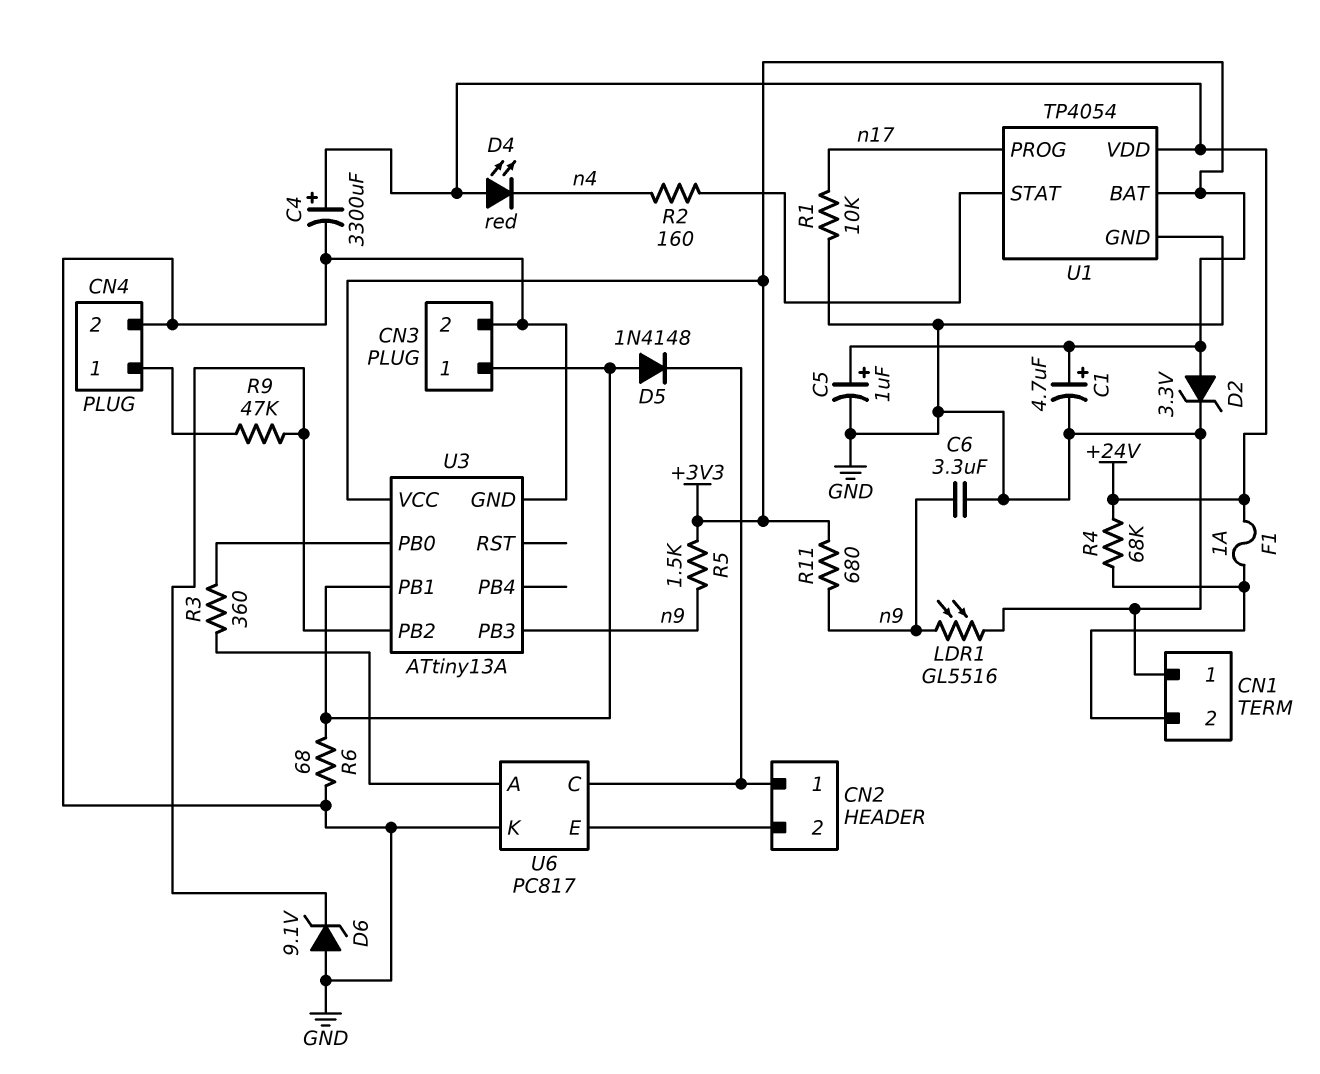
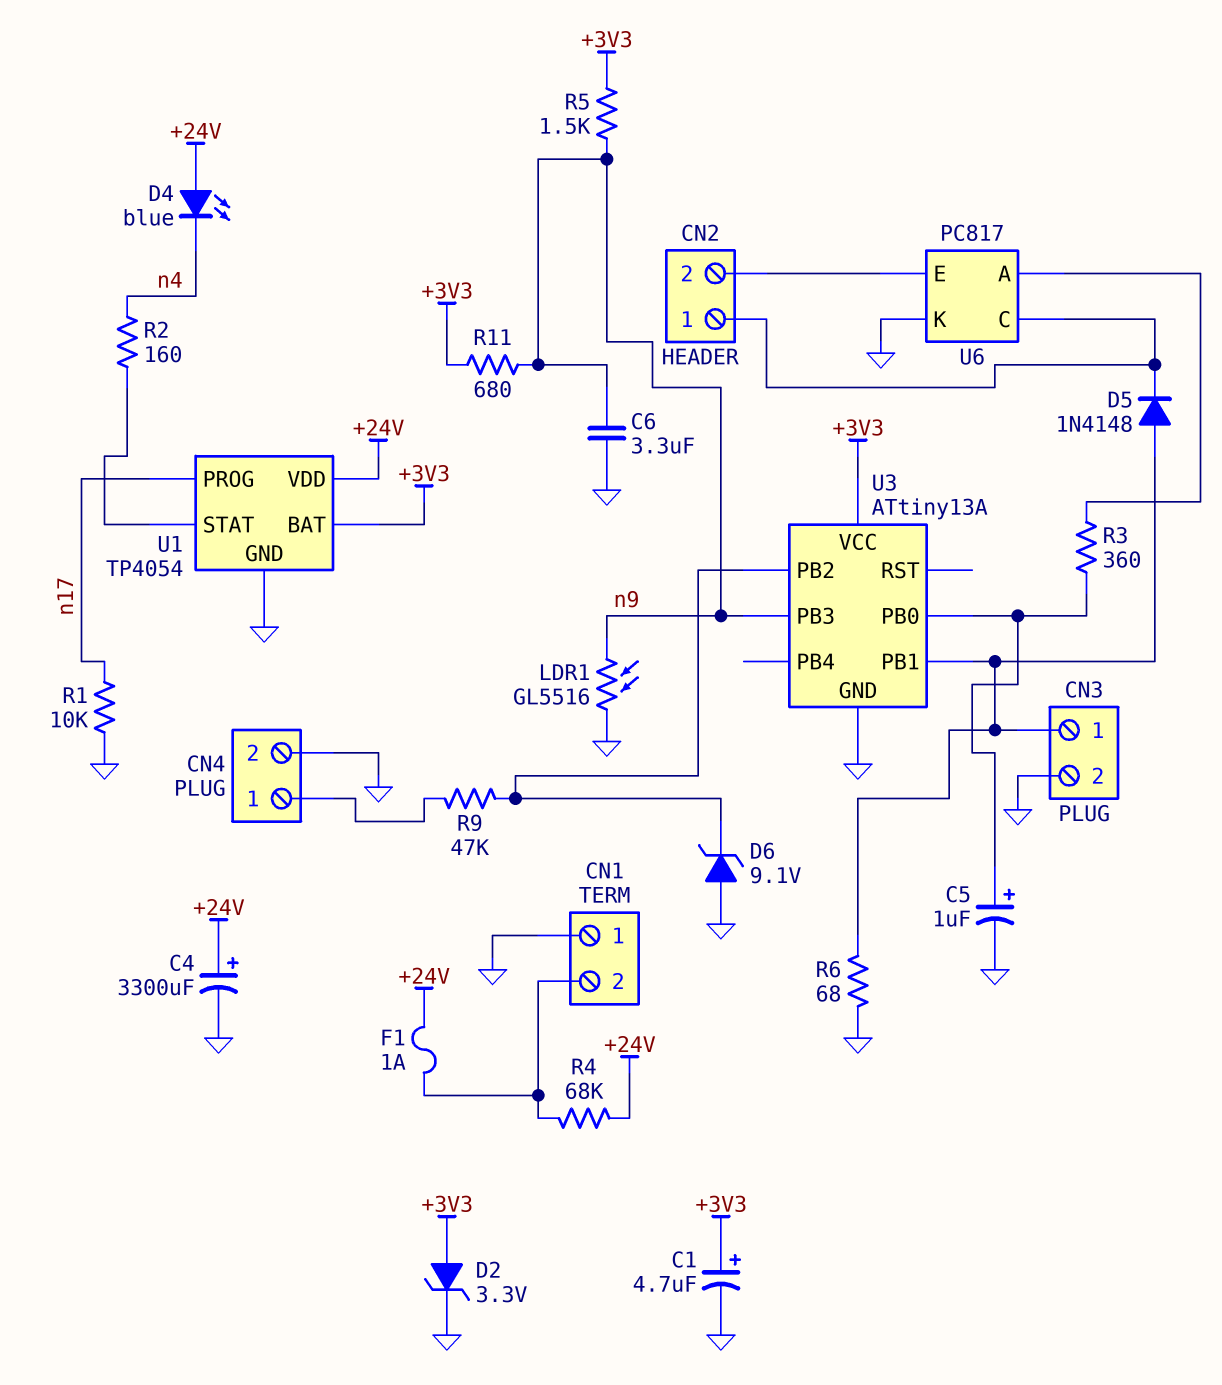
C5: 1uF (plus +3V3, minus GND) -> 1uF (plus U3/PB0, minus GND)
D4: LED red (A +24V, K n4) -> LED blue (A +24V, K n4)

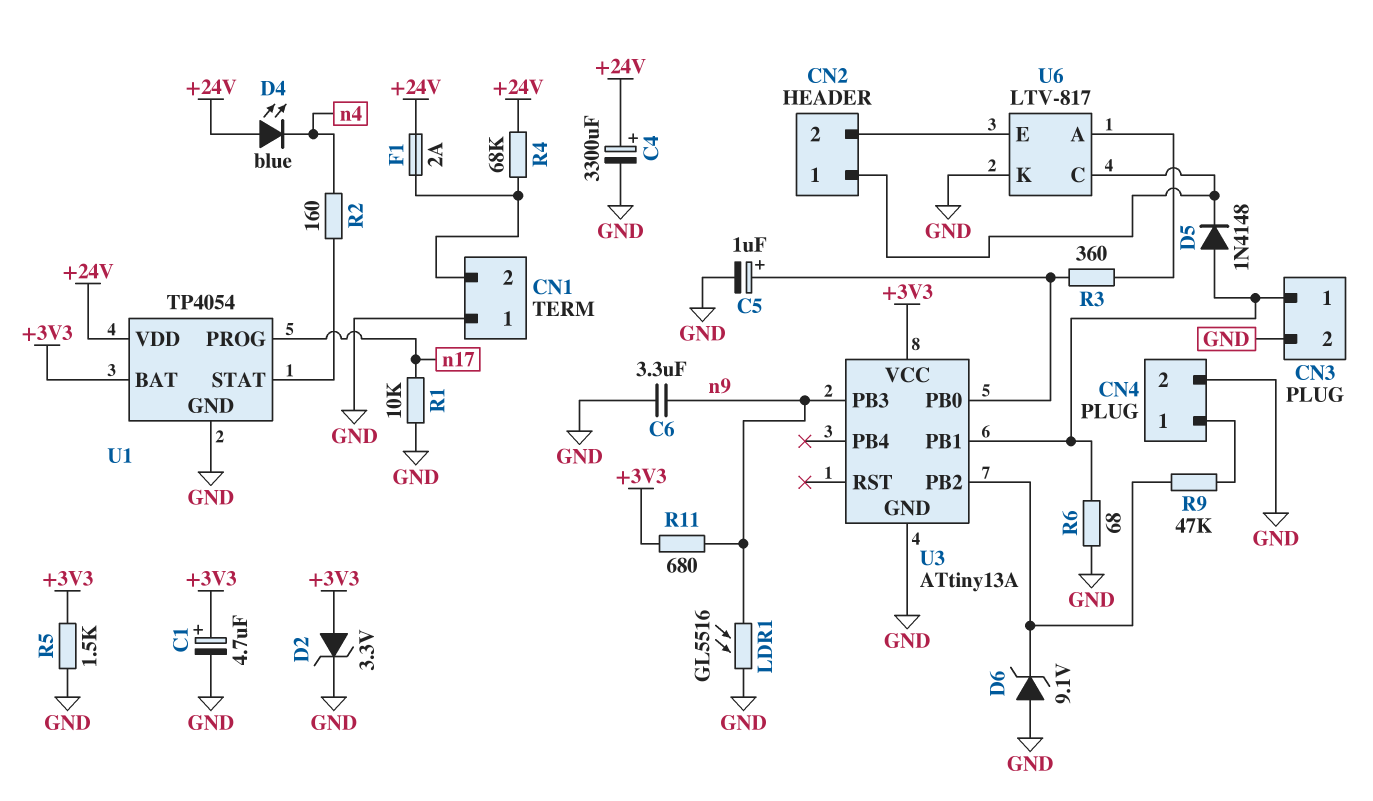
F1: 1A (+24V, CN1/2) -> 2A (+24V, CN1/2)
R5: 1.5k (+3V3, n9) -> 1.5k (+3V3, GND)
U6: PC817 -> LTV-817

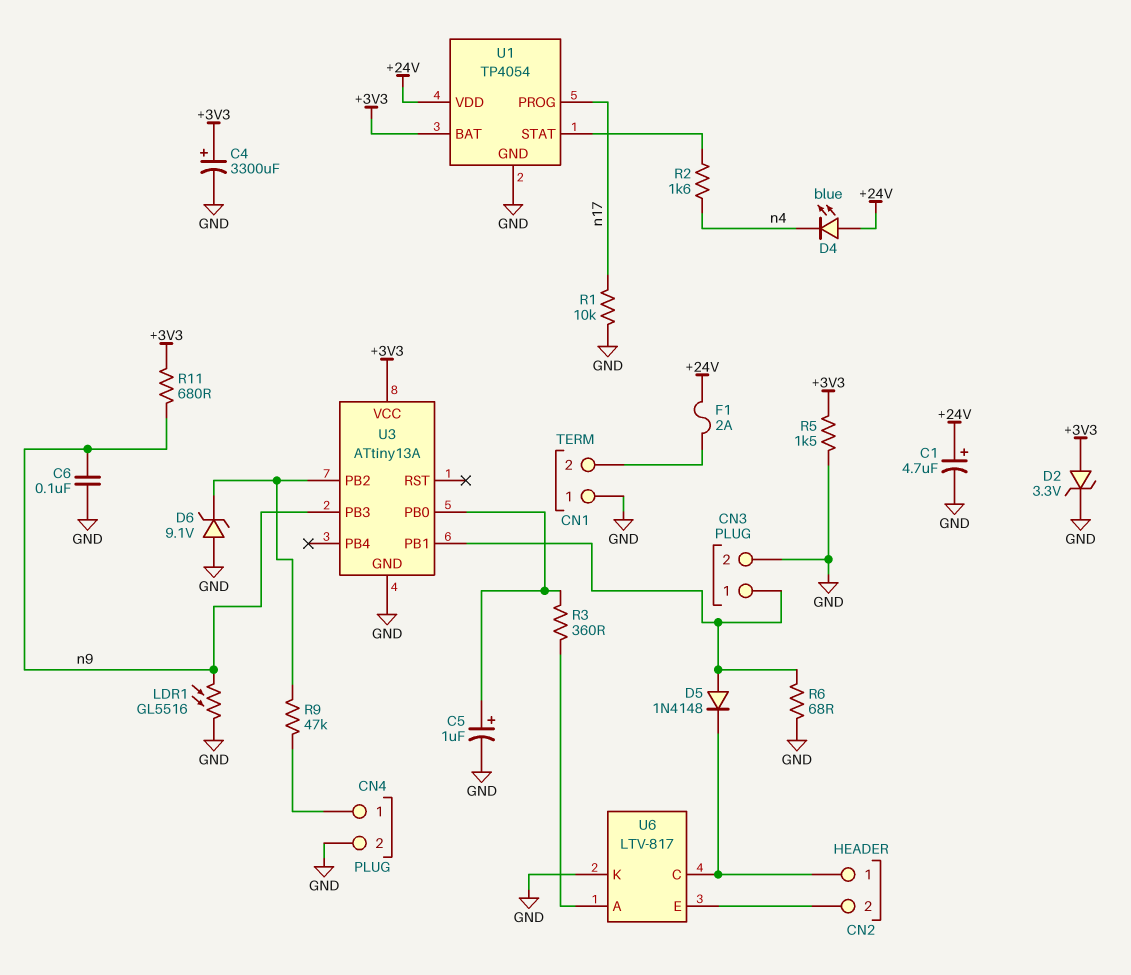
C1: 4.7uF (plus +3V3, minus GND) -> 4.7uF (plus +24V, minus GND)
C4: 3300uF (plus +24V, minus GND) -> 3300uF (plus +3V3, minus GND)
C6: 3.3uF (GND, n9) -> 100nF (GND, n9)
R2: 160 (U1/STAT, n4) -> 1.6k (U1/STAT, n4)
R4: 68k (+24V, CN1/2) -> none

